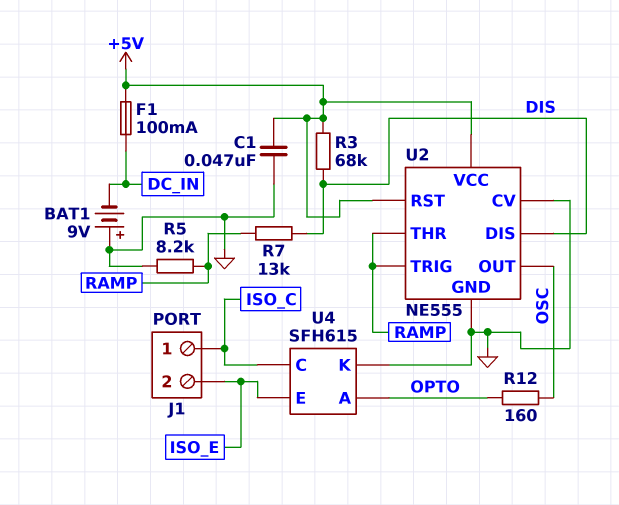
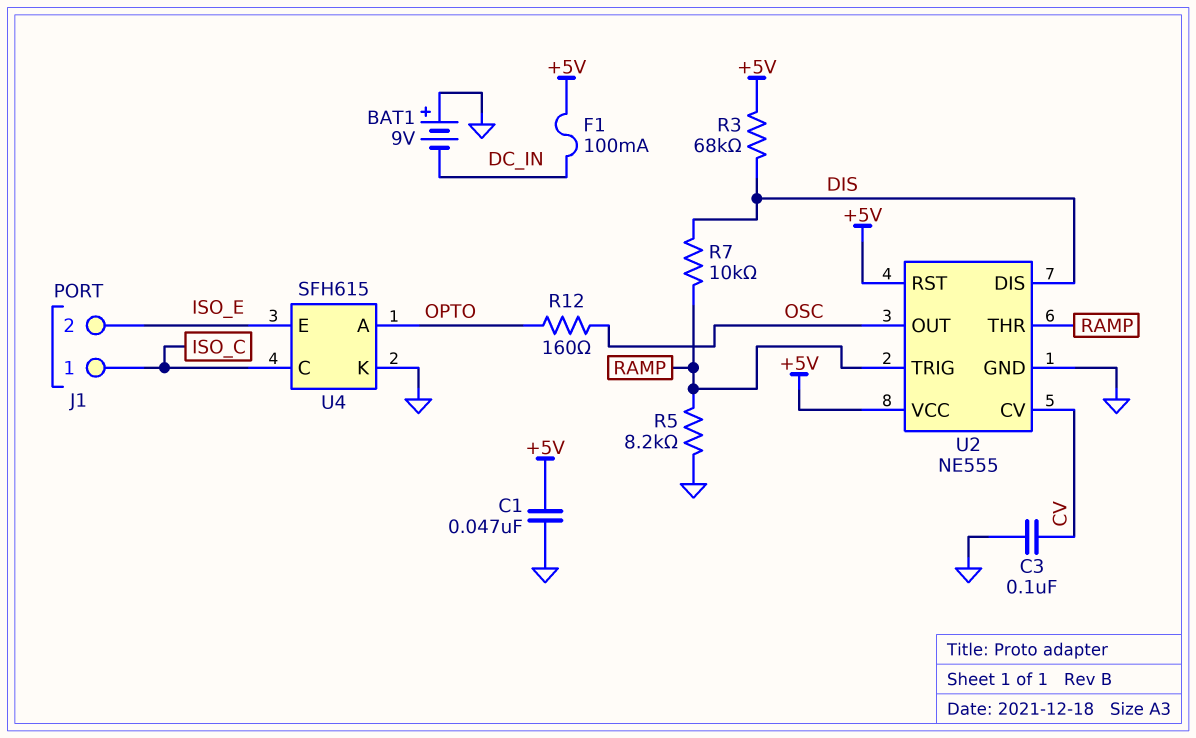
C3: none -> 100nF (CV, GND)
R7: 13k (DIS, RAMP) -> 10k (DIS, RAMP)
U2 pin CV: GND -> CV

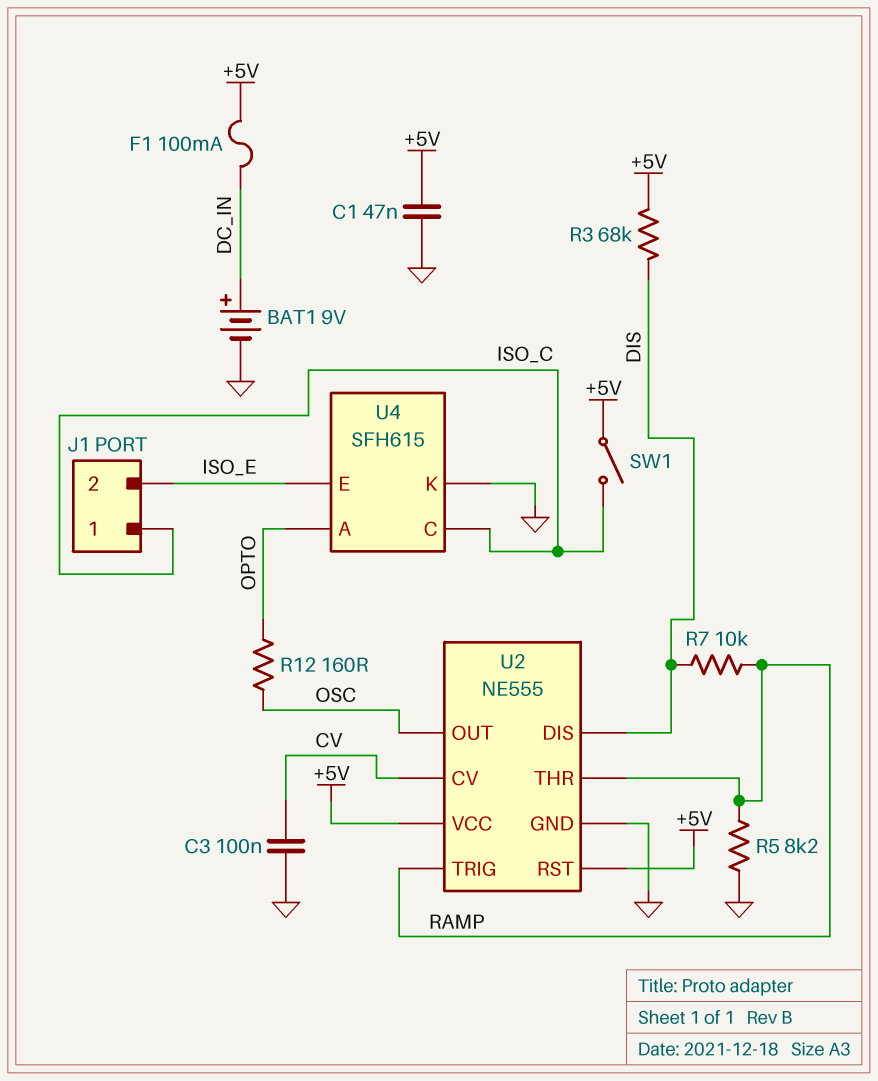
BAT1: 9V (plus GND, minus DC_IN) -> 9V (plus DC_IN, minus GND)
SW1: none -> switch (+5V, ISO_C)

